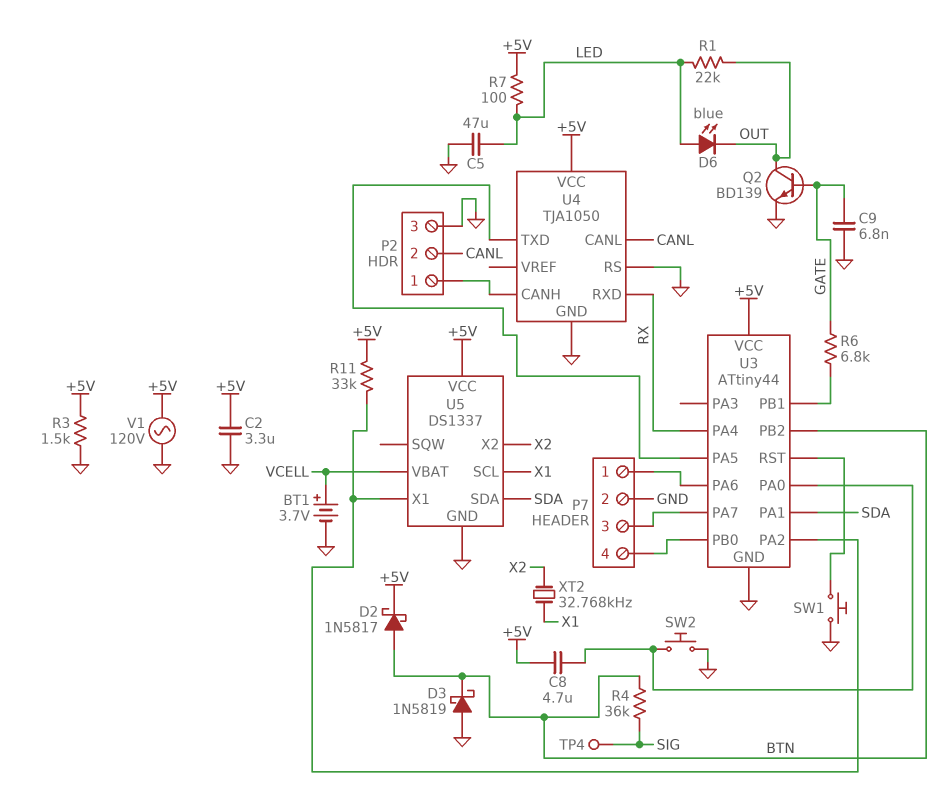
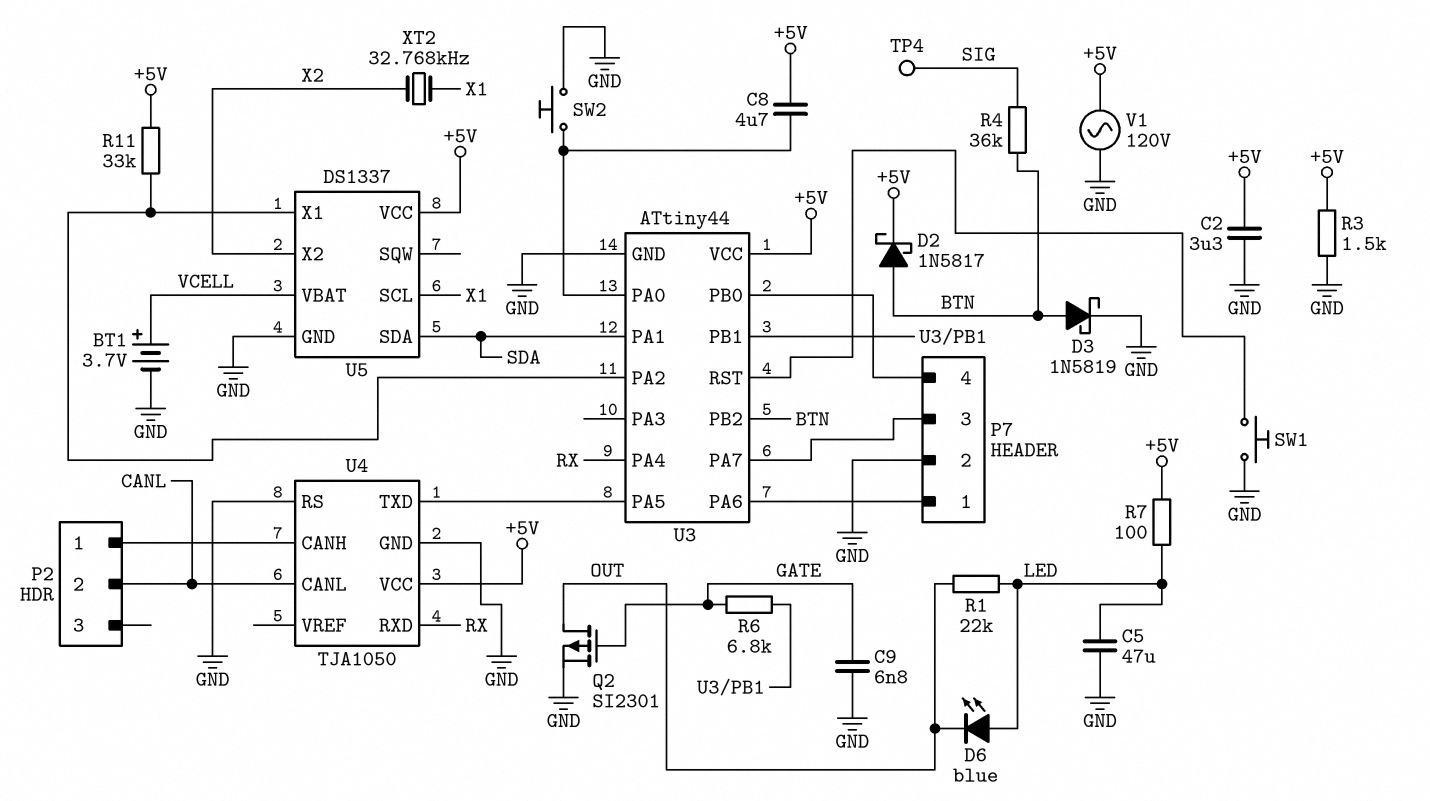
D3: schottky 1N5819 (A GND, K BTN) -> schottky 1N5819 (A BTN, K GND)
P2 pin 3: GND -> none
Q2: NPN BD139 (B GATE, C OUT, E GND) -> PMOS SI2301 (G GATE, D OUT, S GND)

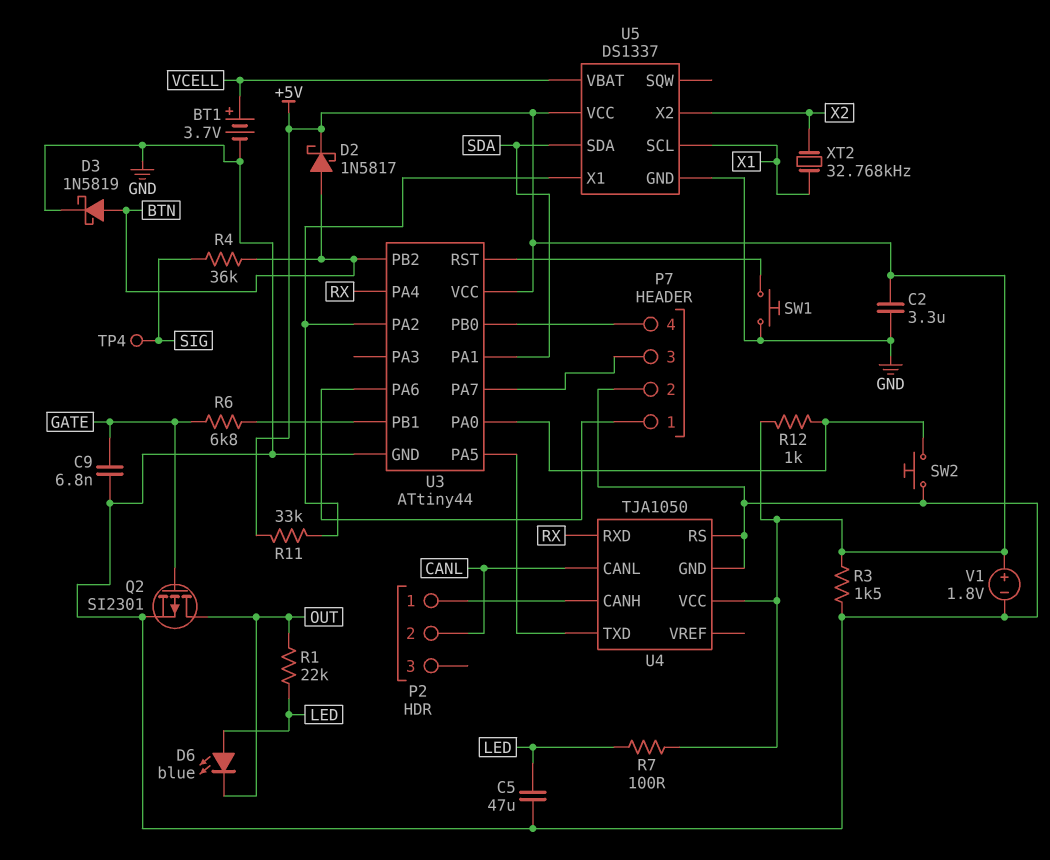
C8: 4.7uF (+5V, U3/PA0) -> none
R12: none -> 1k (+5V, U3/PA0)
V1: AC 120V (+5V, GND) -> 1.8V (plus +5V, minus GND)

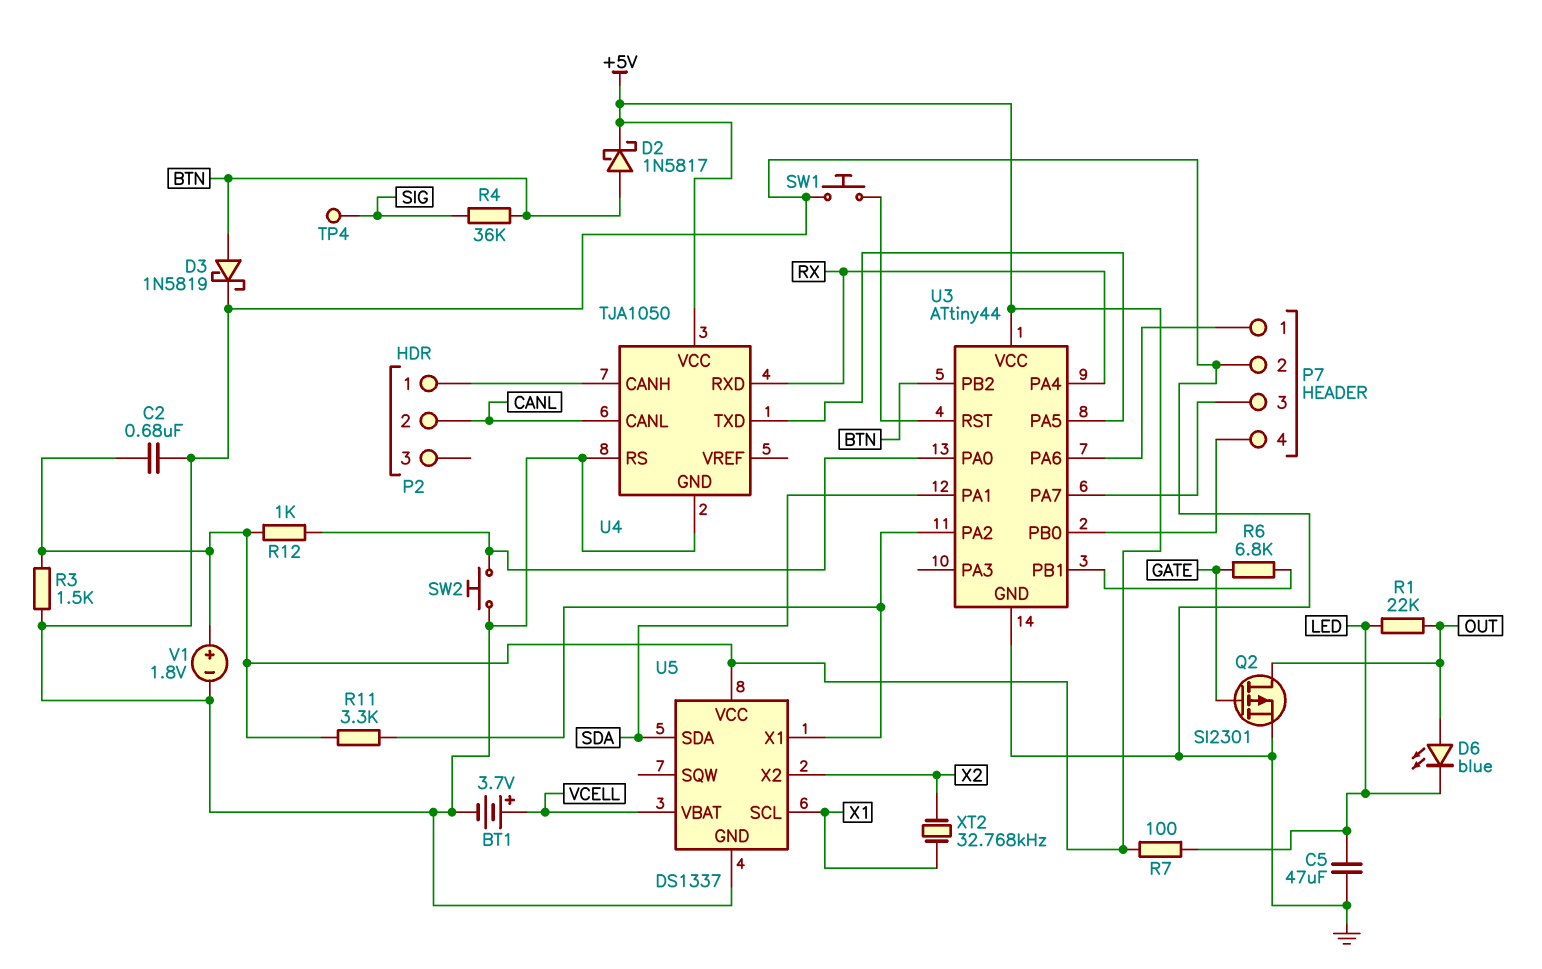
C2: 3.3uF (+5V, GND) -> 680nF (+5V, GND)
C9: 6.8nF (GATE, GND) -> none
D6: LED blue (A LED, K OUT) -> LED blue (A OUT, K LED)
R11: 33k (+5V, U3/PA2) -> 3.3k (+5V, U3/PA2)

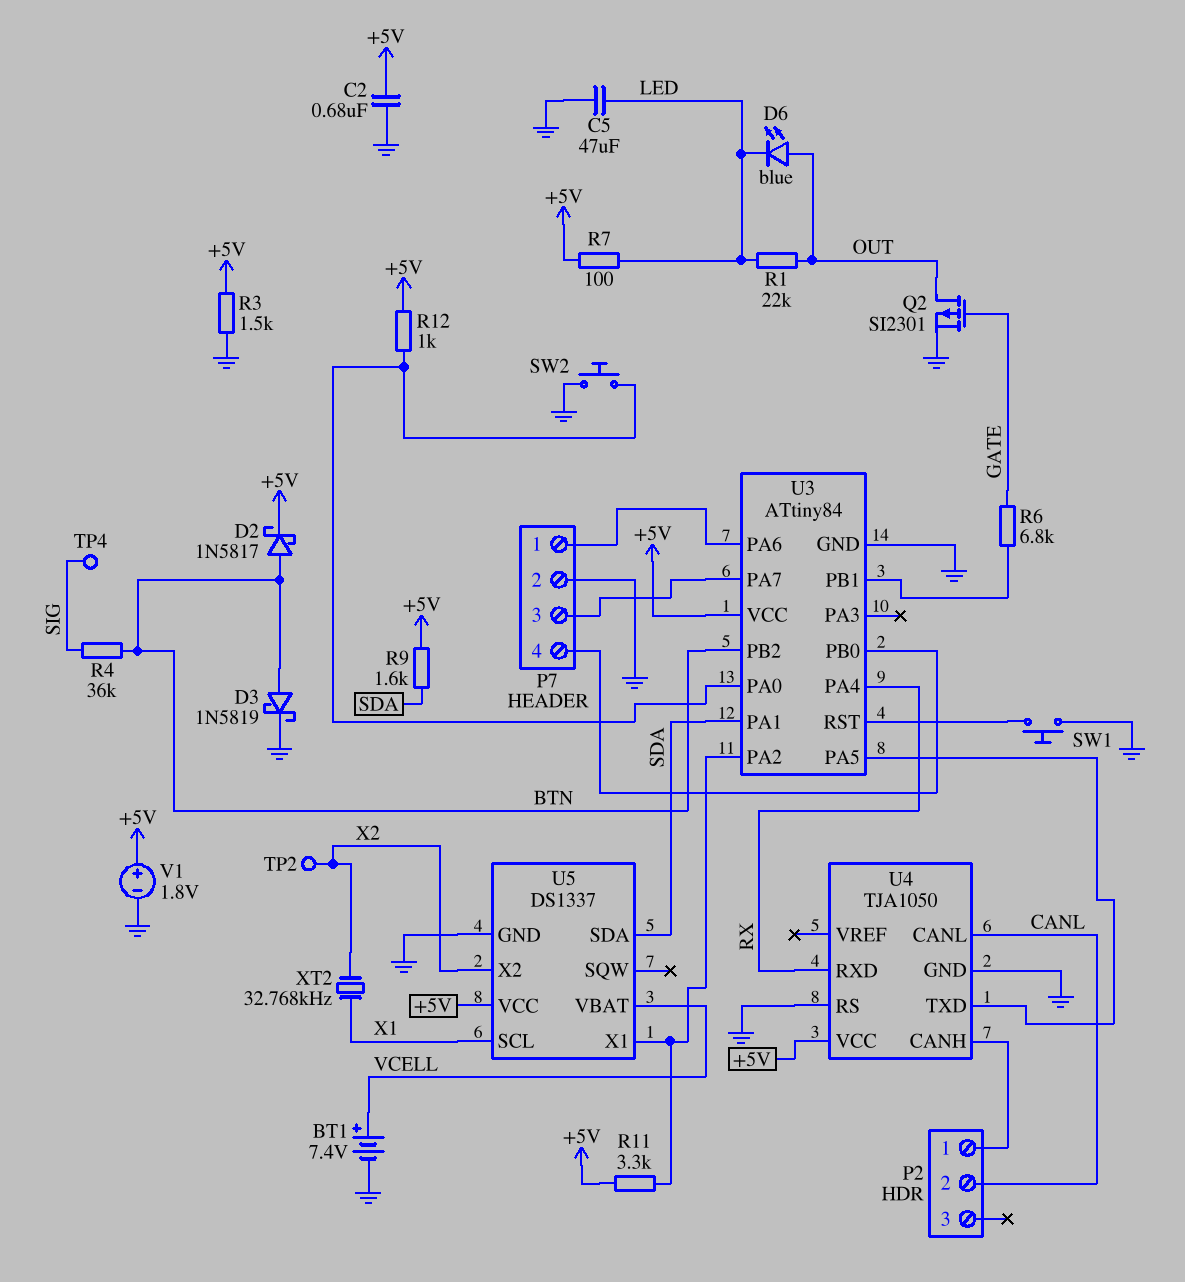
BT1: 3.7V (plus VCELL, minus GND) -> 7.4V (plus VCELL, minus GND)
R9: none -> 1.6k (+5V, SDA)
TP2: none -> test point (X2)
U3: ATtiny44 -> ATtiny84

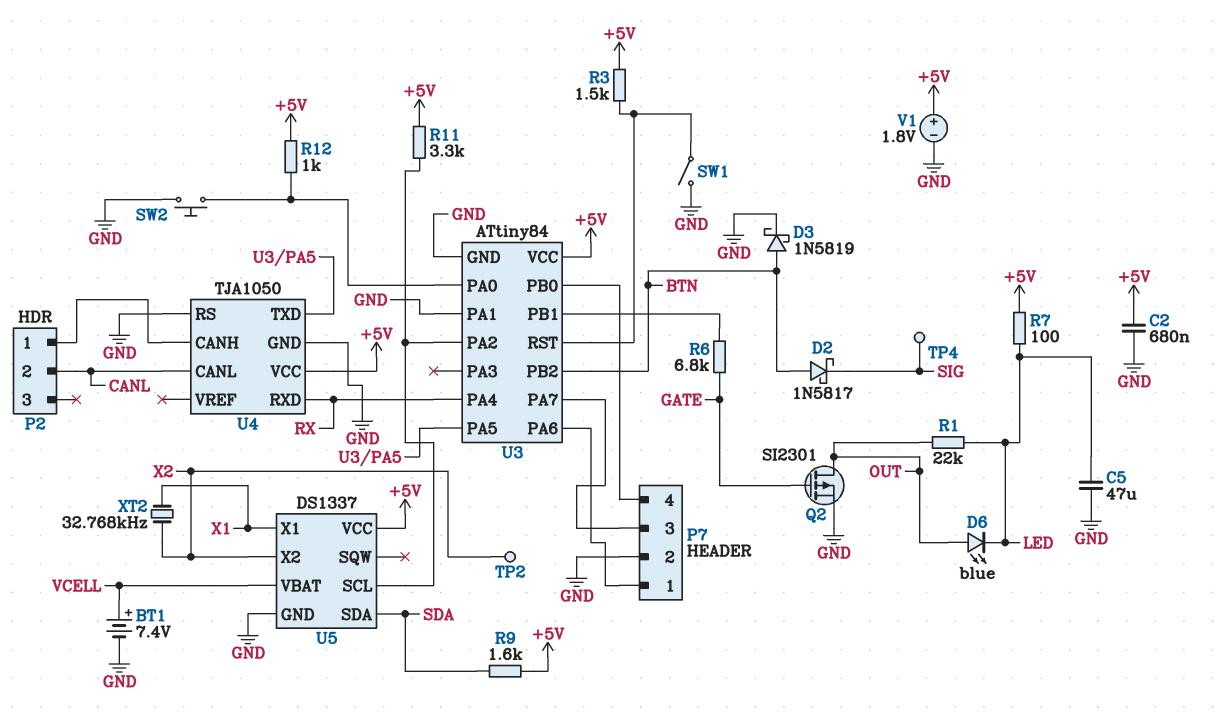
D2: schottky 1N5817 (A BTN, K +5V) -> schottky 1N5817 (A BTN, K SIG)
R3: 1.5k (+5V, GND) -> 1.5k (+5V, U3/RST)
R4: 36k (BTN, SIG) -> none
SW1: button (GND, U3/RST) -> switch (GND, U3/RST)
U3 pin PA1: SDA -> GND
U5 pin SCL: X1 -> U3/PA2
U5 pin X1: U3/PA2 -> X1

